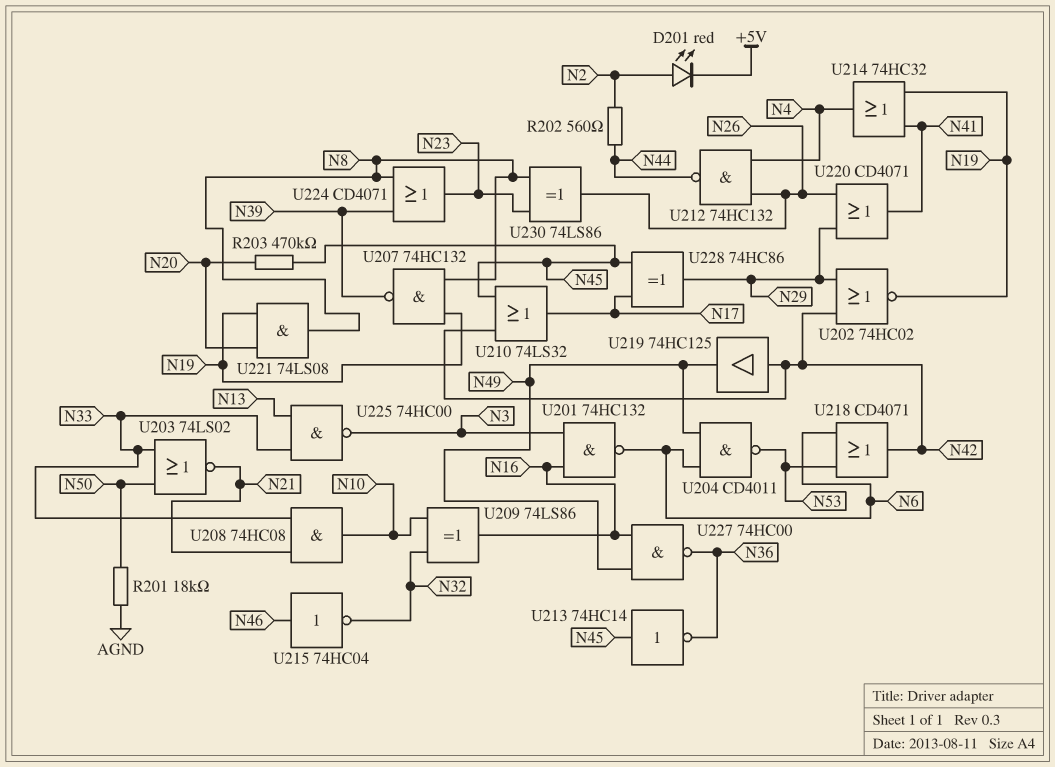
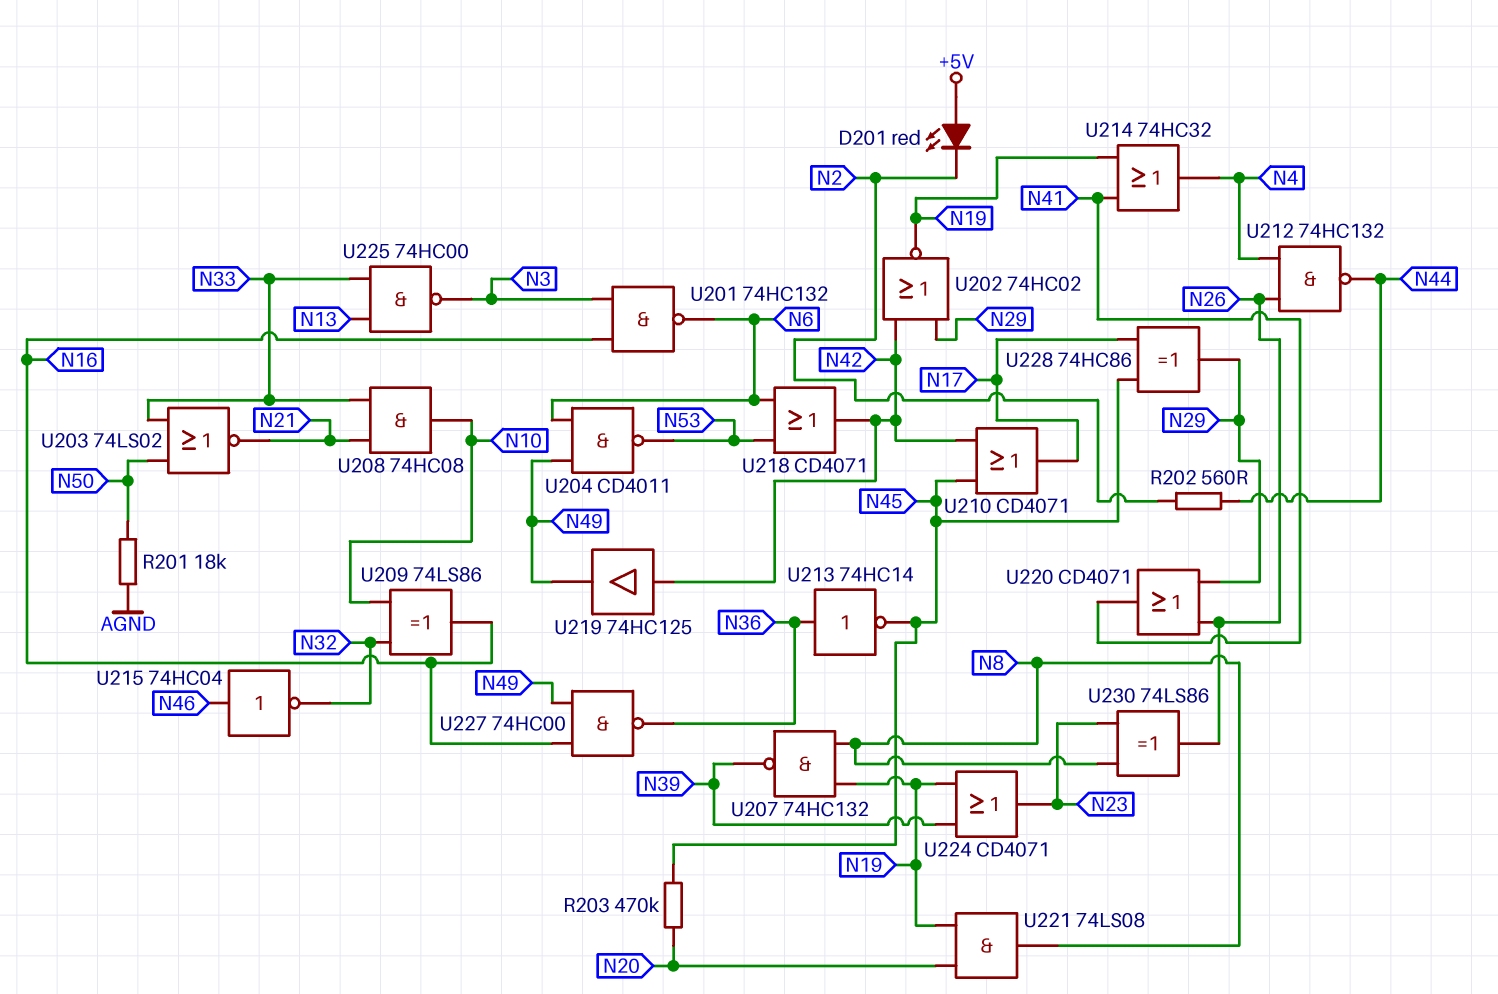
D201: LED red (A N2, K +5V) -> LED red (A +5V, K N2)
U210: OR 74LS32 (in N42, in N45, out N17) -> OR CD4071 (in N42, in N45, out N17)
U213: NOT 74HC14 (in N45, out N36) -> NOT 74HC14 (in N36, out N45)
U224: OR CD4071 (in N8, in N39, out N23) -> OR CD4071 (in N19, in N39, out N23)

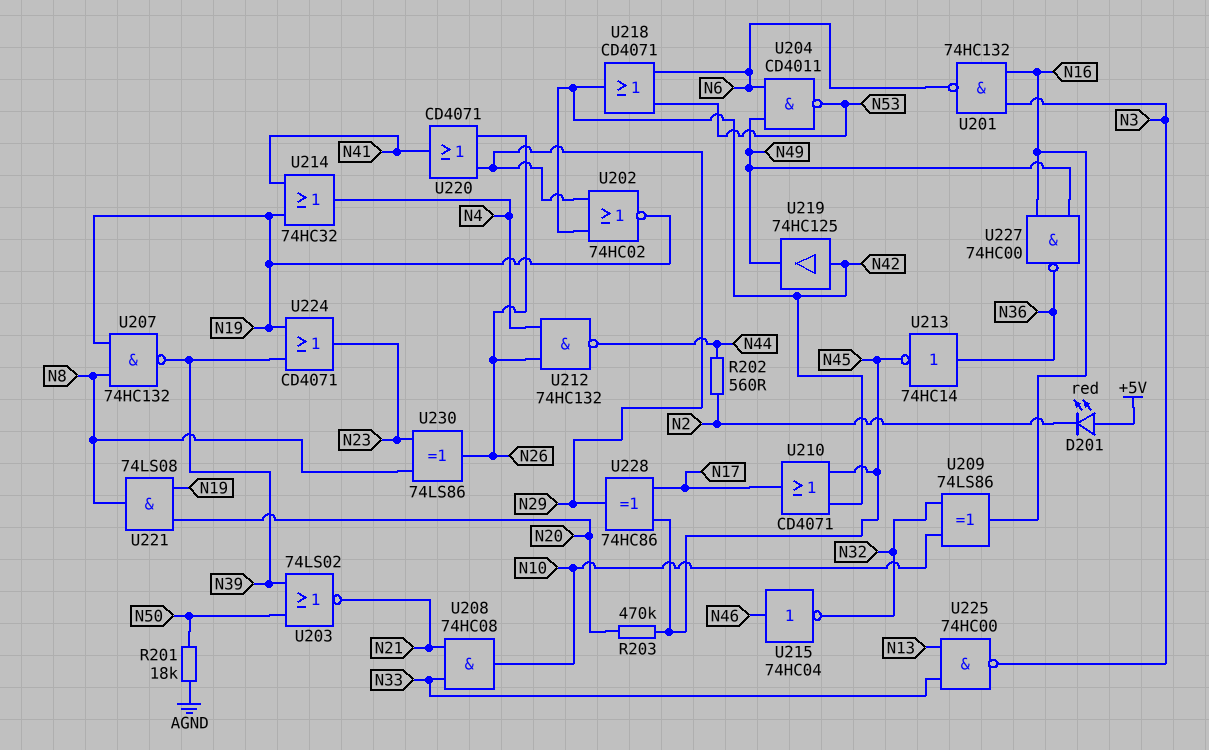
U203: NOR 74LS02 (in N33, in N50, out N21) -> NOR 74LS02 (in N39, in N50, out N21)

